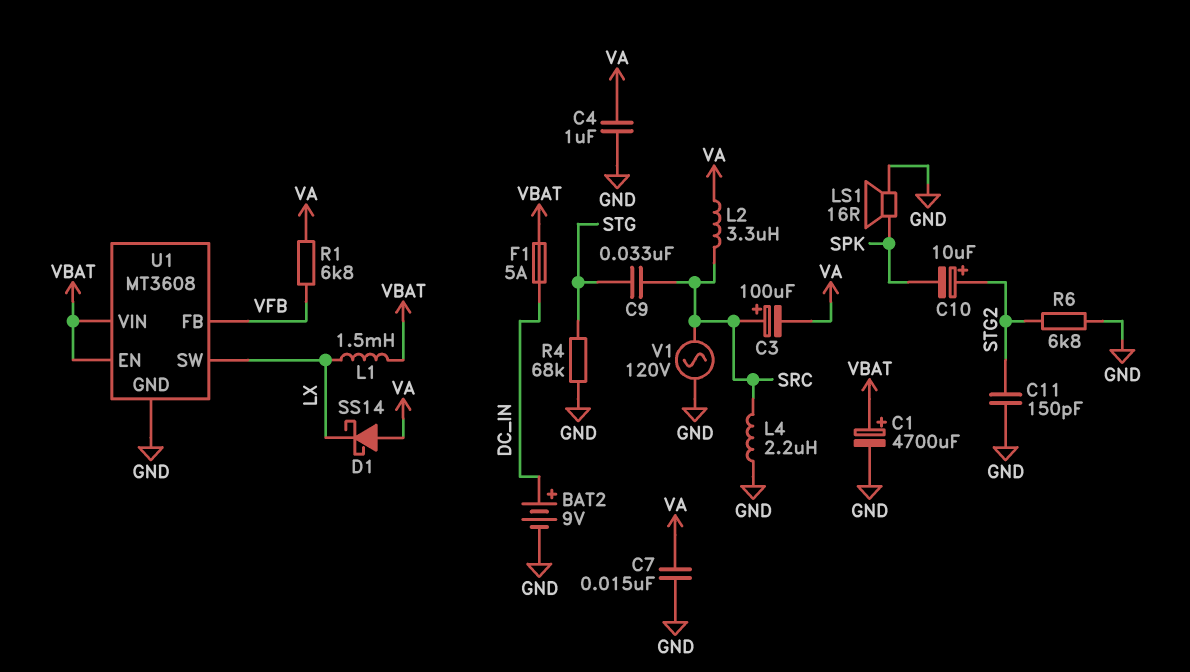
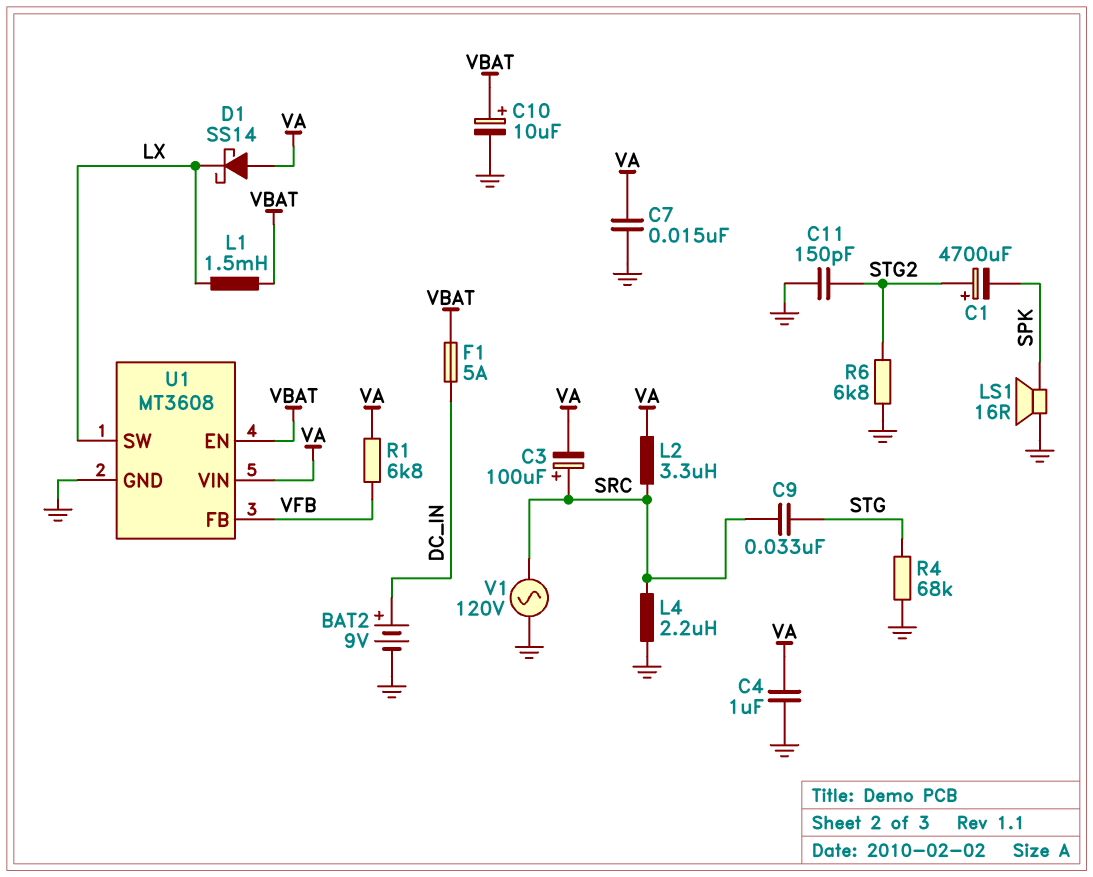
C1: 4700uF (plus VBAT, minus GND) -> 4700uF (plus STG2, minus SPK)
C10: 10uF (plus STG2, minus SPK) -> 10uF (plus VBAT, minus GND)
U1 pin VIN: VBAT -> VA

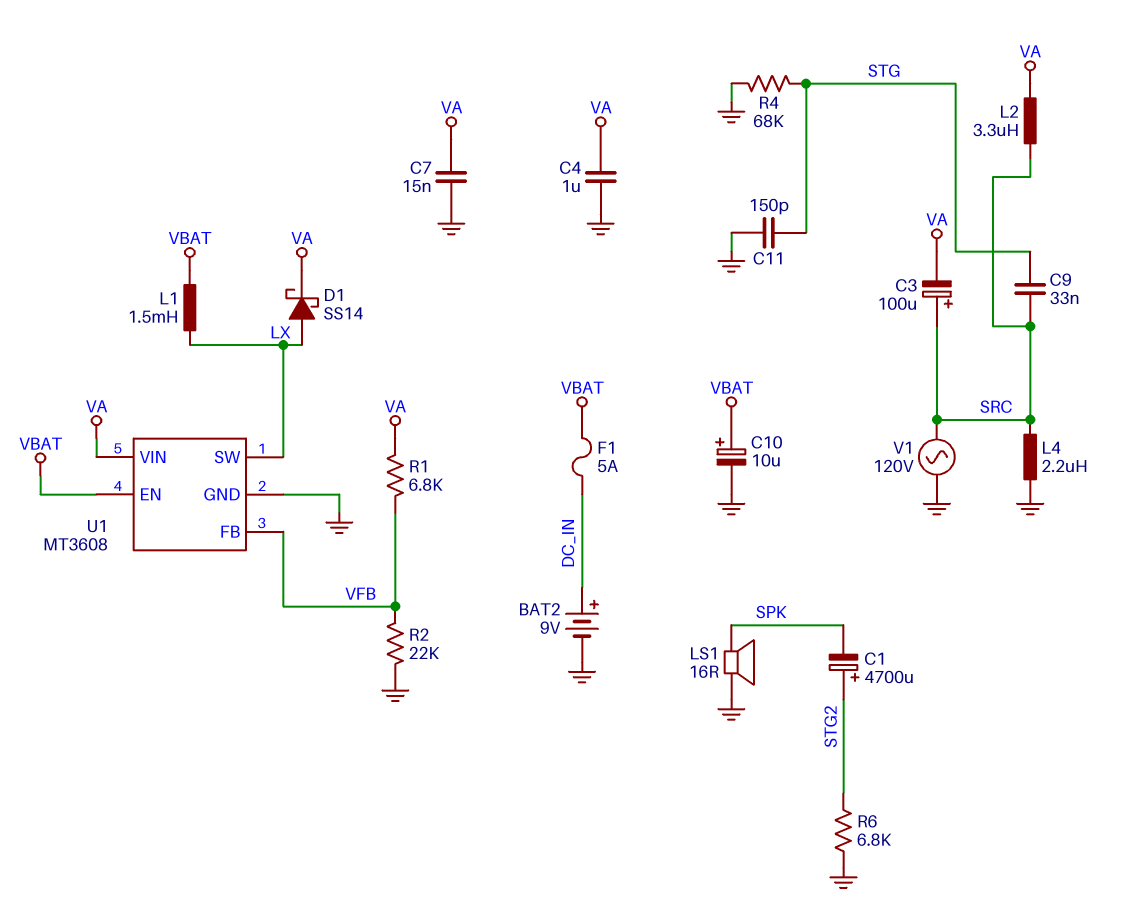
C11: 150pF (GND, STG2) -> 150pF (GND, STG)
D1: schottky SS14 (A VA, K LX) -> schottky SS14 (A LX, K VA)
R2: none -> 22k (GND, VFB)

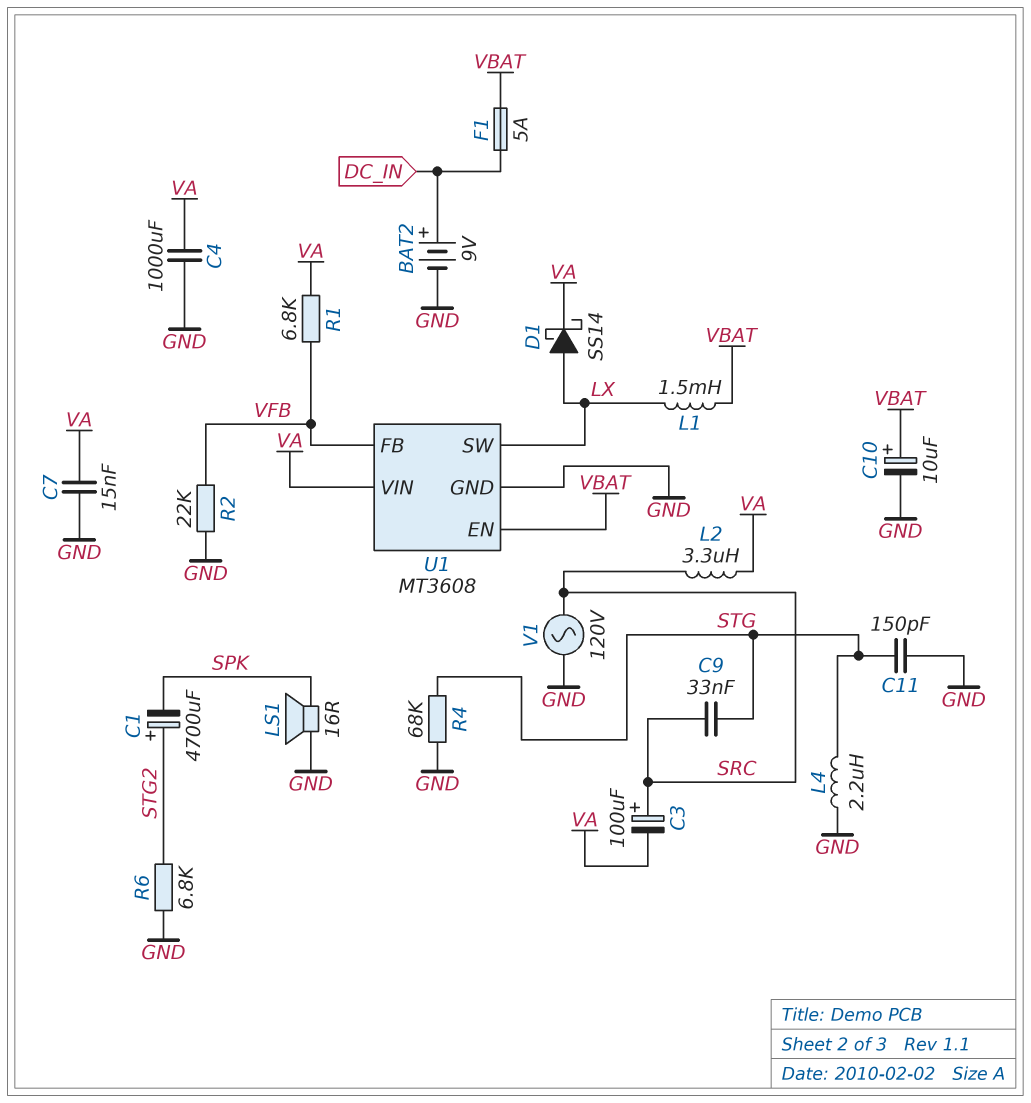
C4: 1uF (GND, VA) -> 1000uF (GND, VA)
L4: 2.2uH (GND, SRC) -> 2.2uH (GND, STG)

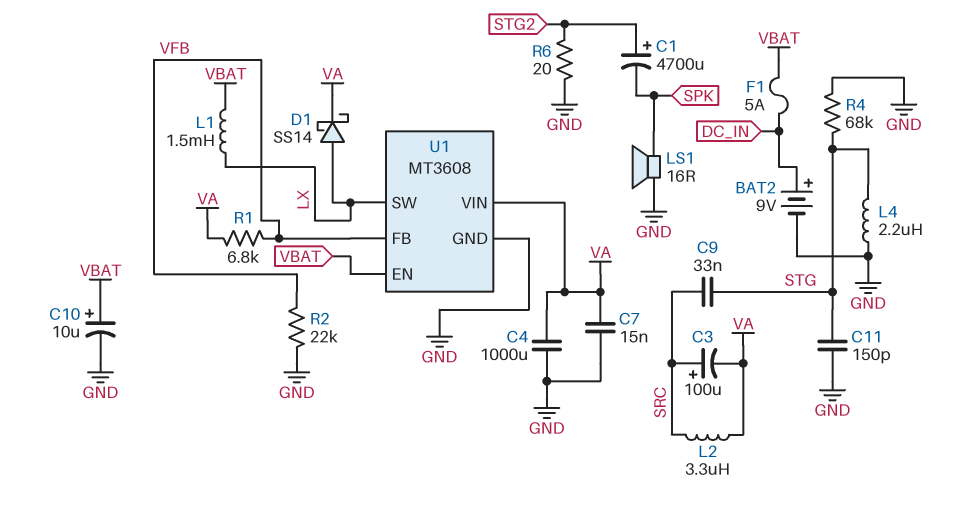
R6: 6.8k (GND, STG2) -> 20 (GND, STG2)
V1: AC 120V (GND, SRC) -> none

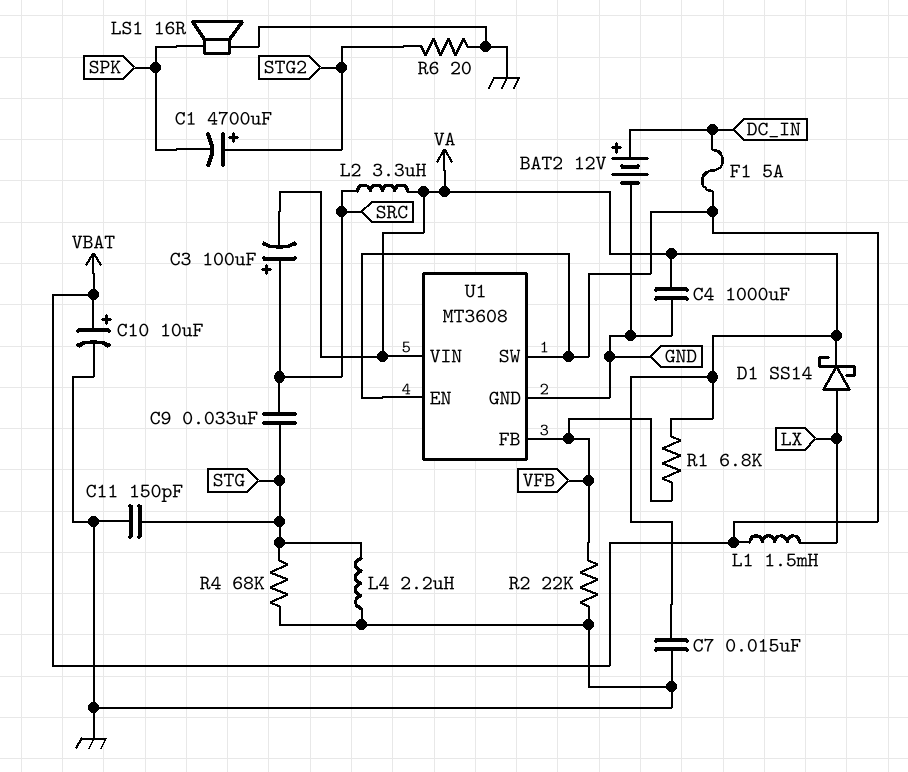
BAT2: 9V (plus DC_IN, minus GND) -> 12V (plus DC_IN, minus GND)
U1 pin SW: LX -> VBAT

